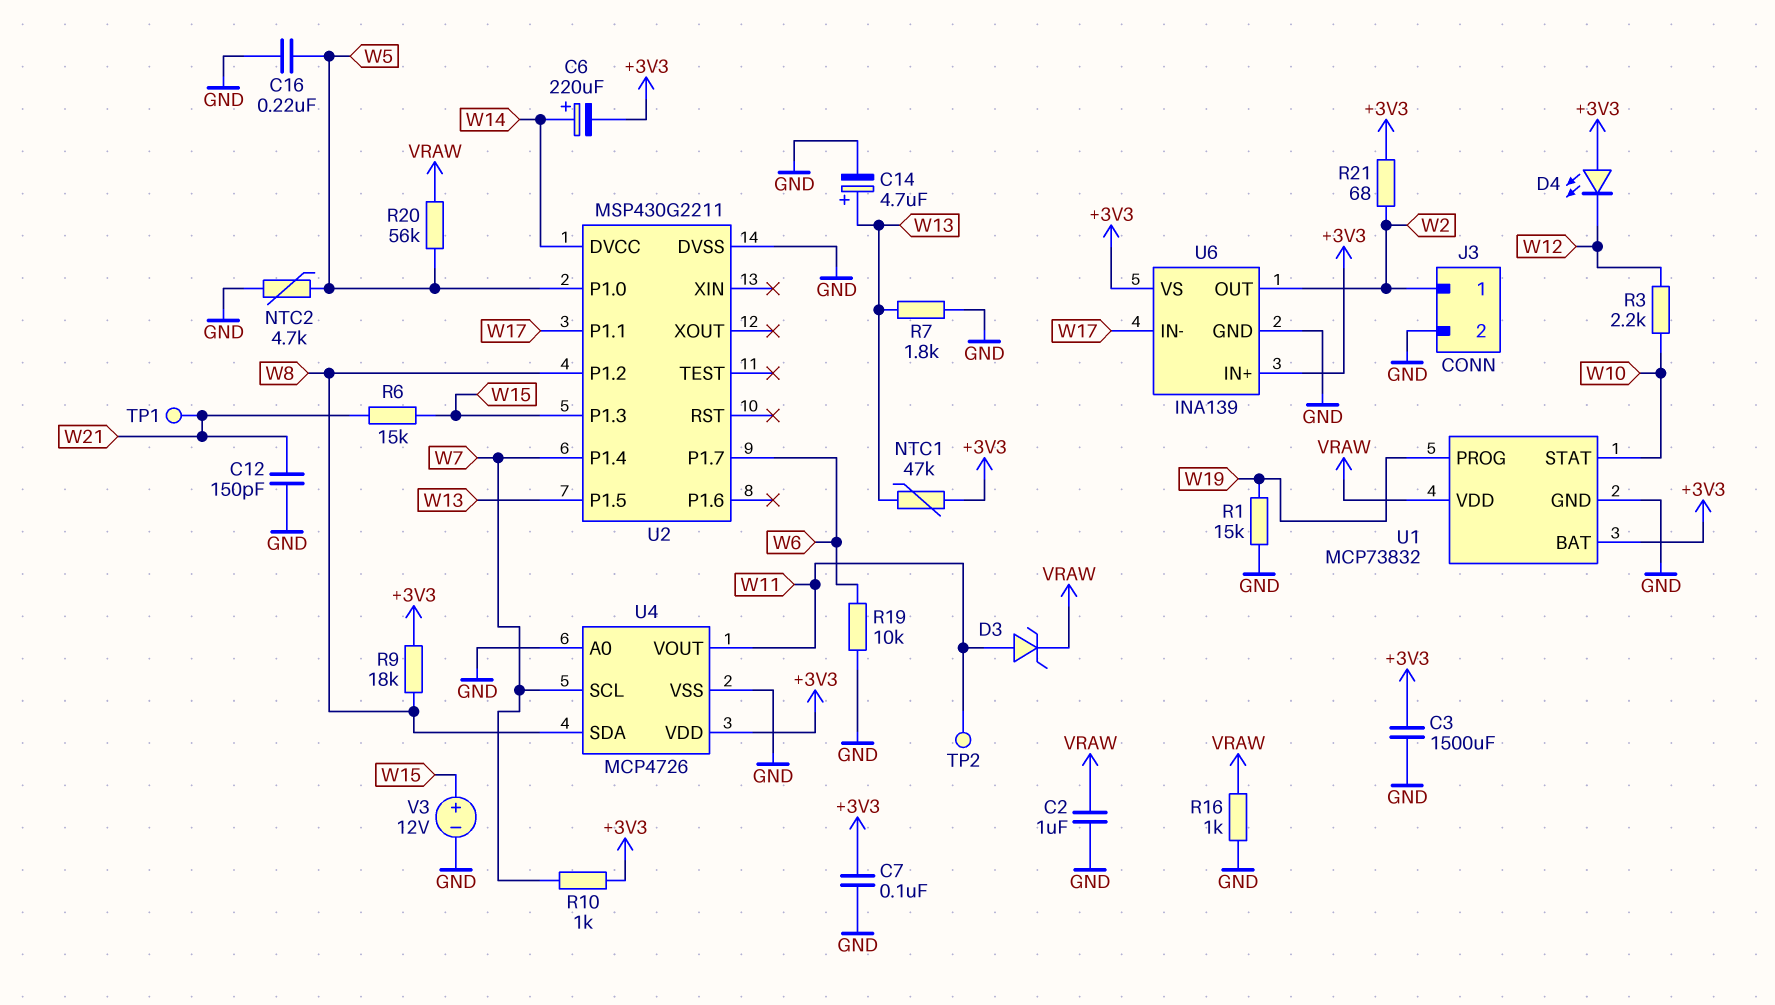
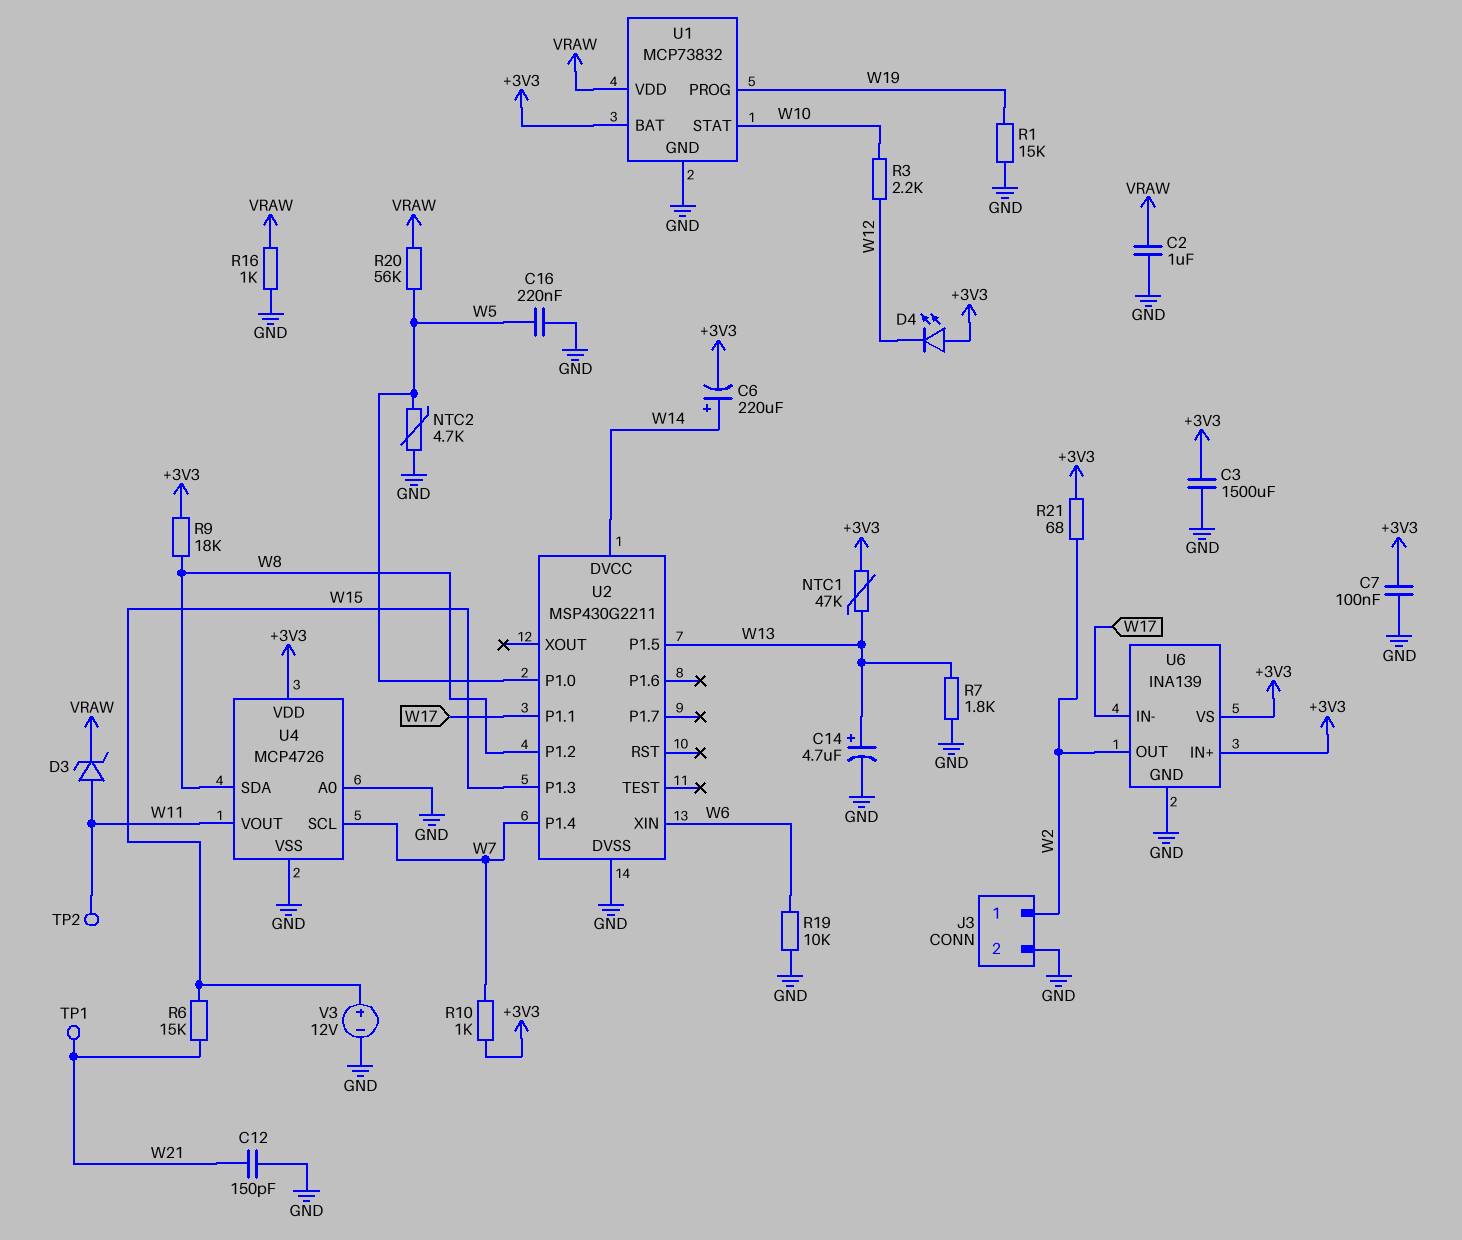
U2 pin P1.7: W6 -> none
U2 pin XIN: none -> W6

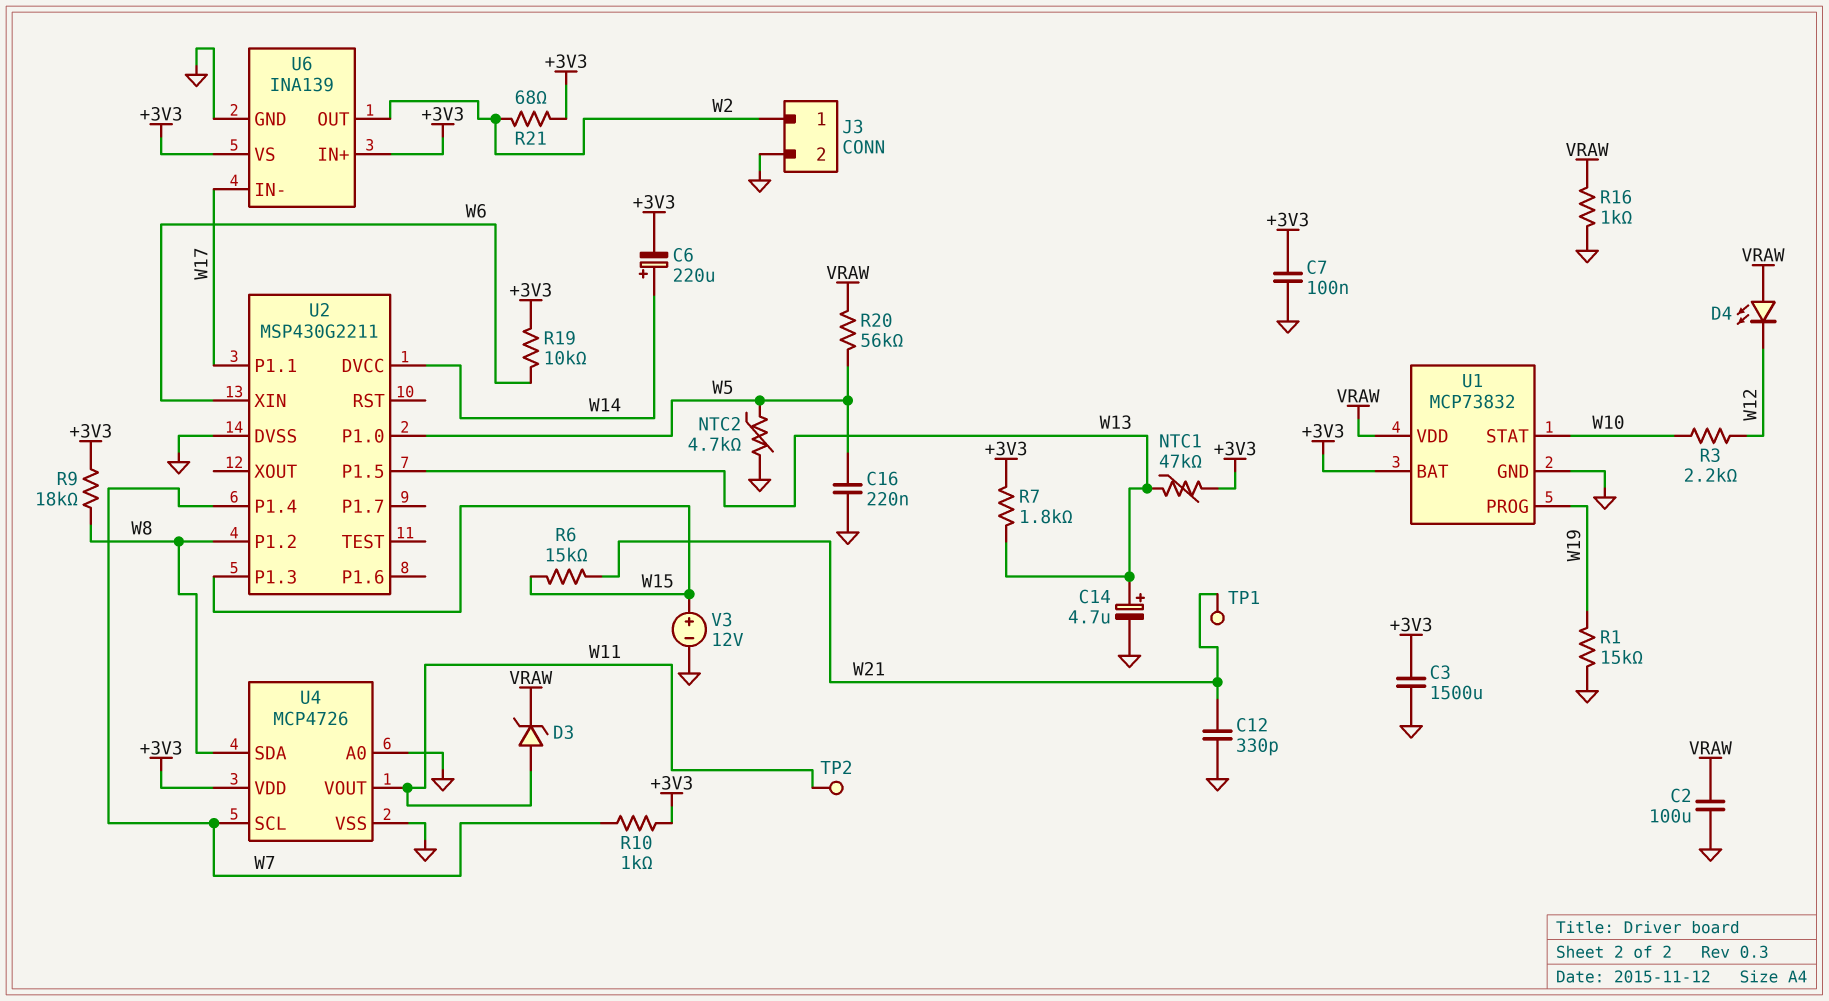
C2: 1uF (GND, VRAW) -> 100uF (GND, VRAW)
C12: 150pF (GND, W21) -> 330pF (GND, W21)
D4: LED (A +3V3, K W12) -> LED (A VRAW, K W12)
R7: 1.8k (GND, W13) -> 1.8k (+3V3, W13)
R19: 10k (GND, W6) -> 10k (+3V3, W6)

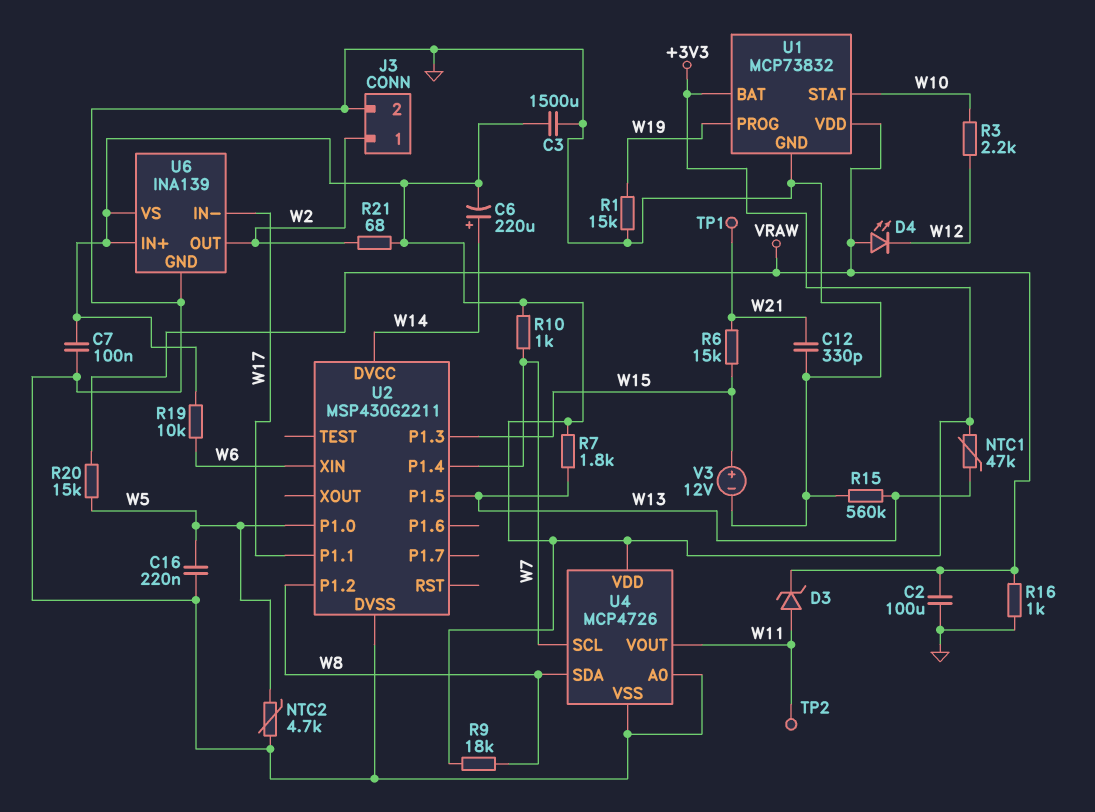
C14: 4.7uF (plus W13, minus GND) -> none
R15: none -> 560k (GND, W13)
R20: 56k (VRAW, W5) -> 15k (VRAW, W5)

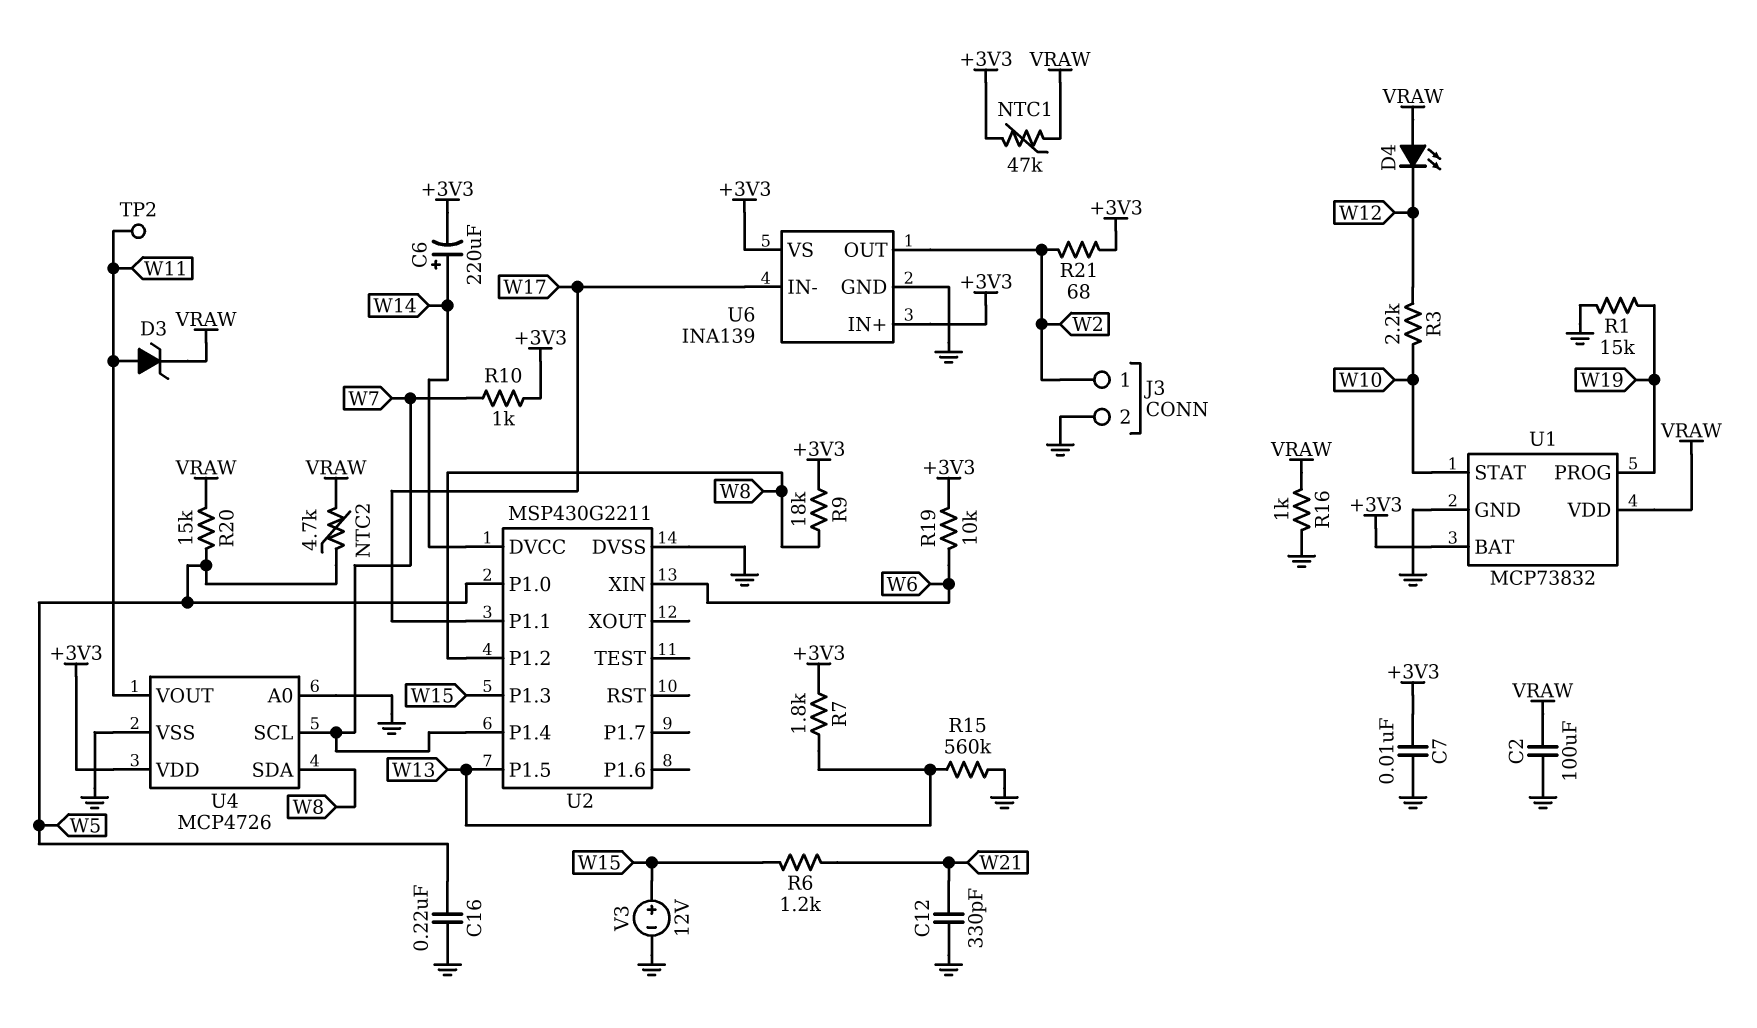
C3: 1500uF (+3V3, GND) -> none
C7: 100nF (+3V3, GND) -> 10nF (+3V3, GND)
NTC1: 47k (+3V3, W13) -> 47k (+3V3, VRAW)
NTC2: 4.7k (GND, W5) -> 4.7k (VRAW, W5)
R6: 15k (W15, W21) -> 1.2k (W15, W21)
TP1: test point (W21) -> none

